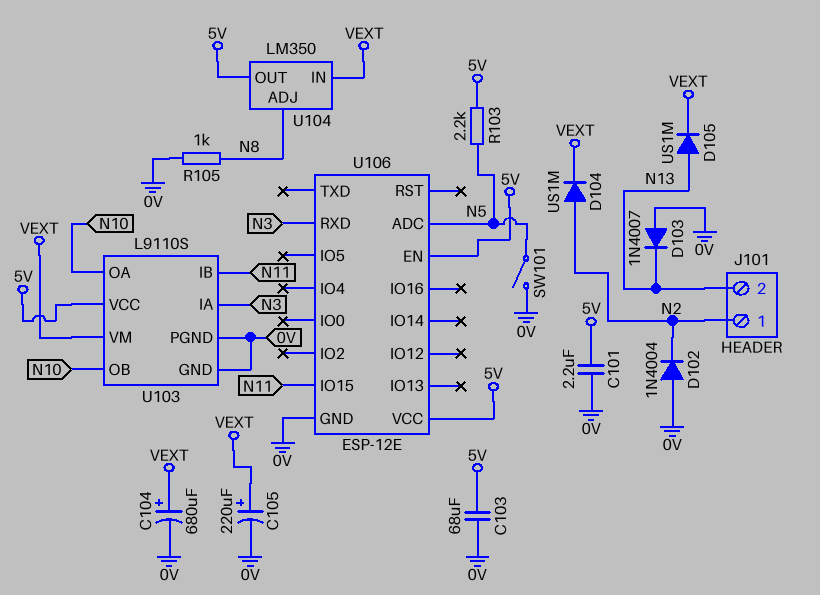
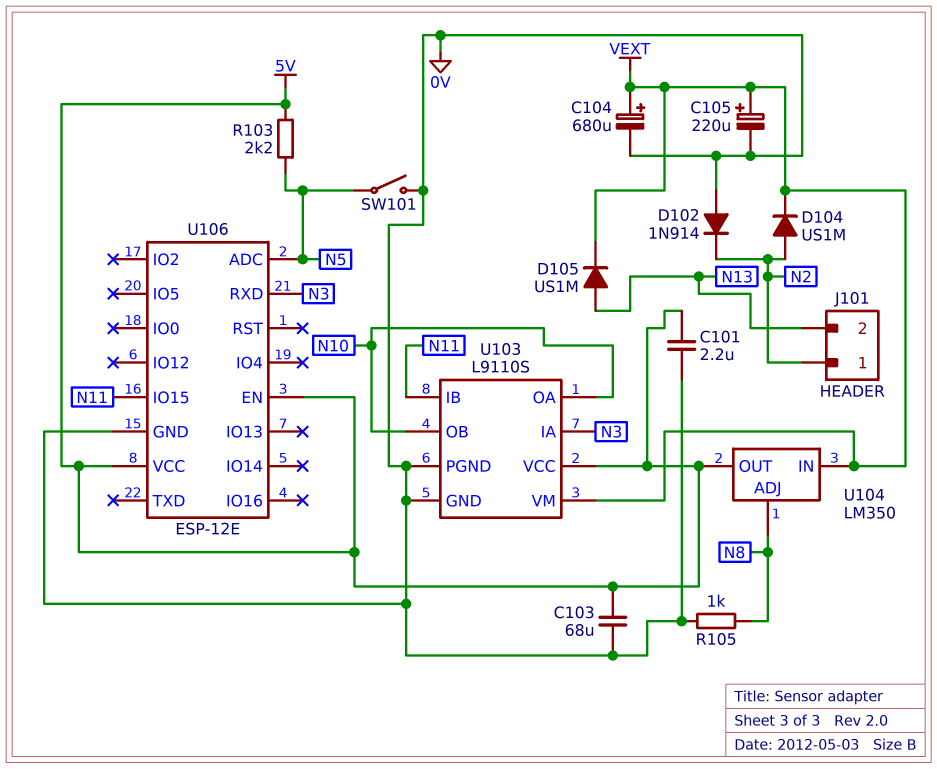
D102: diode 1N4004 (A 0V, K N2) -> diode 1N914 (A 0V, K N2)
D103: diode 1N4007 (A 0V, K N13) -> none

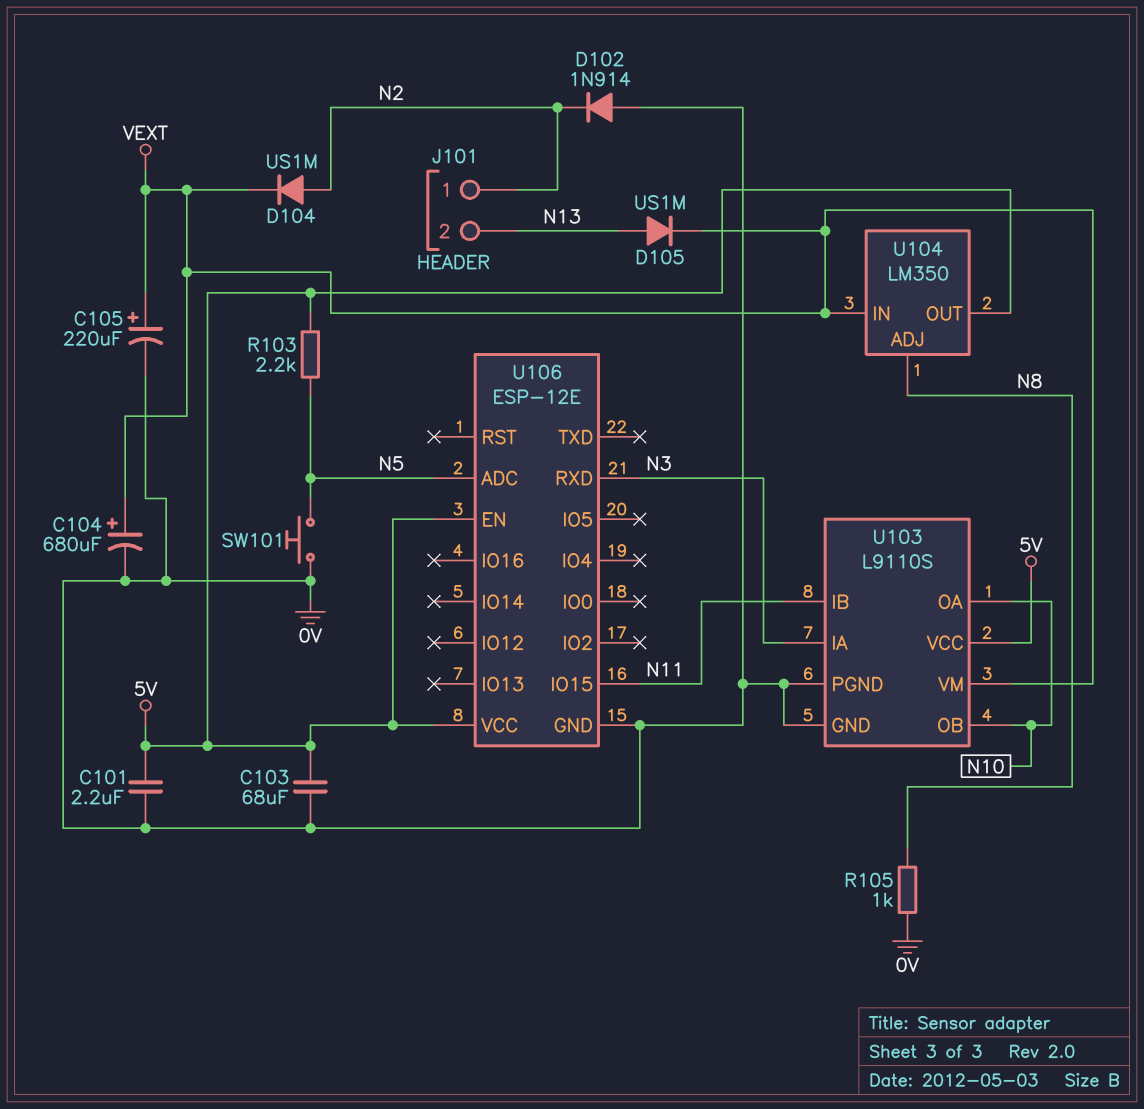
SW101: switch (0V, N5) -> button (0V, N5)

